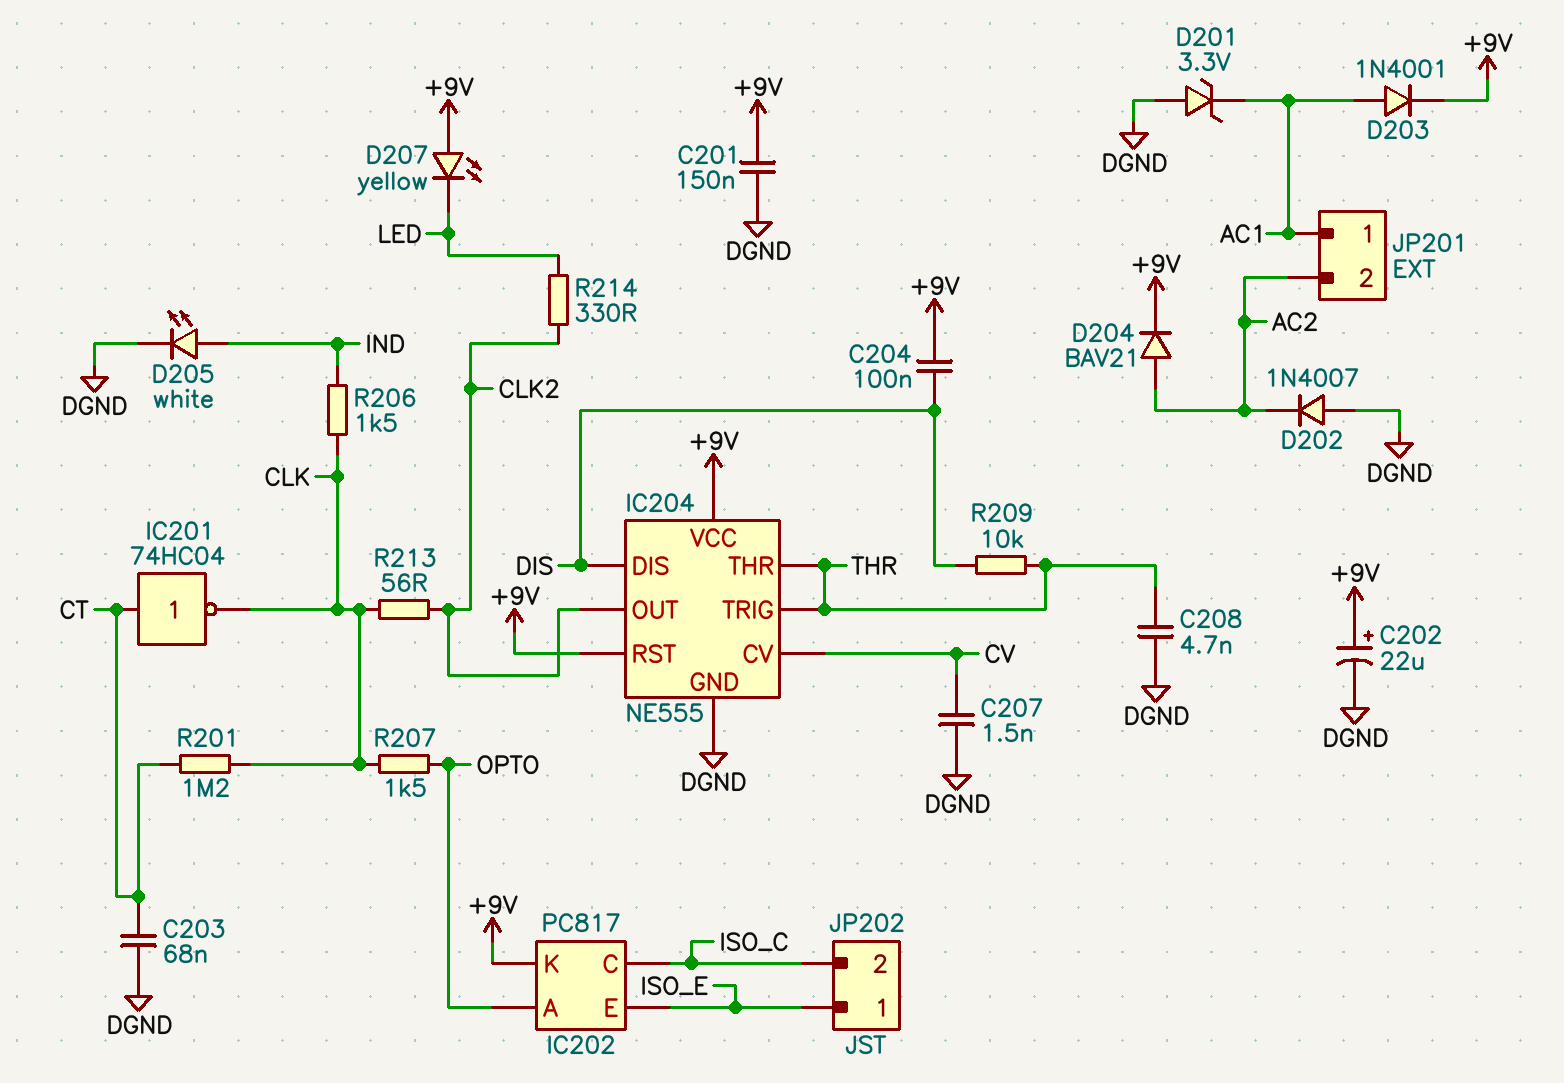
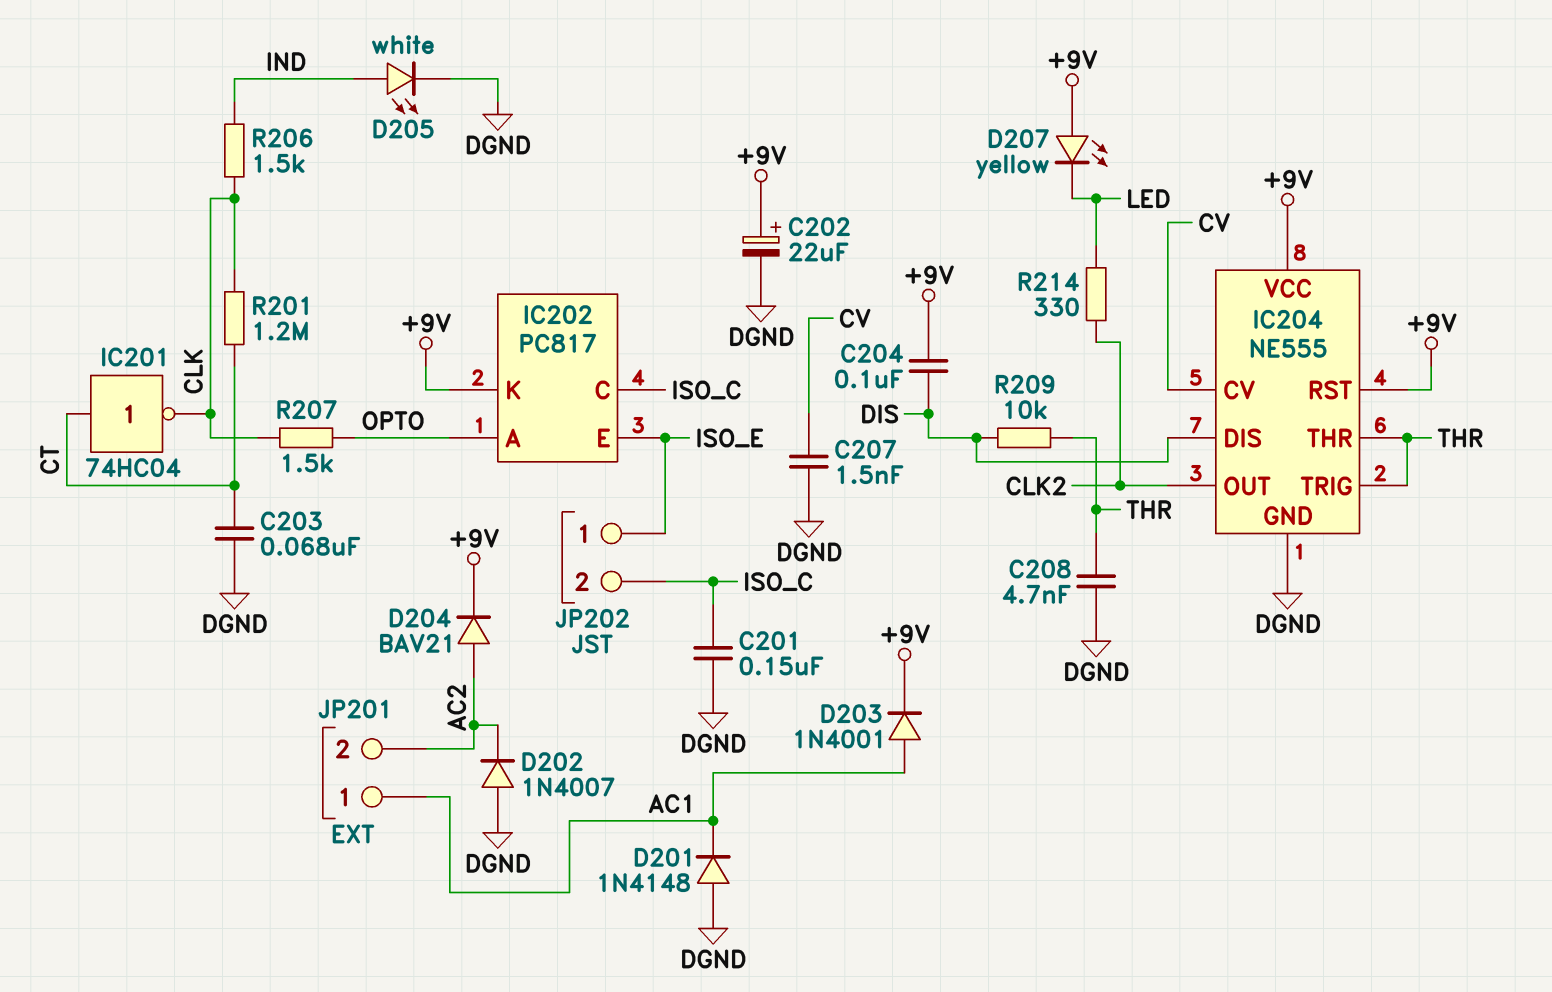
C201: 150nF (+9V, DGND) -> 150nF (DGND, ISO_C)
D201: zener 3.3V (A DGND, K AC1) -> diode 1N4148 (A DGND, K AC1)
R213: 56 (CLK, CLK2) -> none

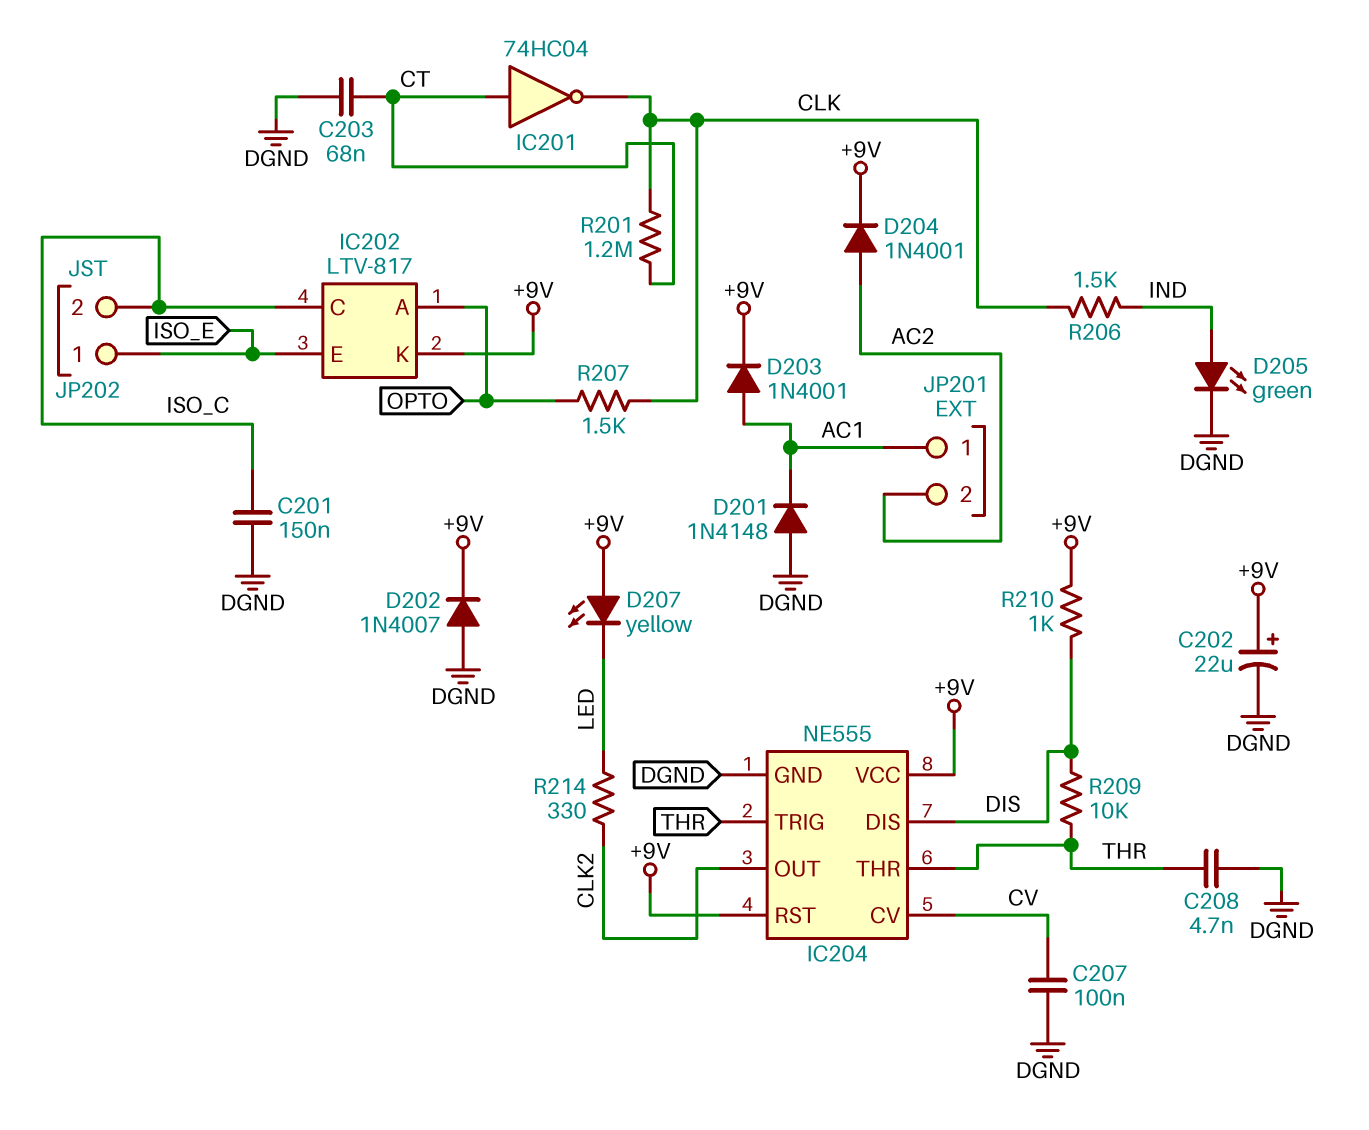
C204: 100nF (+9V, DIS) -> none
C207: 1.5nF (CV, DGND) -> 100nF (CV, DGND)
D202: diode 1N4007 (A DGND, K AC2) -> diode 1N4007 (A DGND, K +9V)
D204: diode BAV21 (A AC2, K +9V) -> diode 1N4001 (A AC2, K +9V)
D205: LED white (A IND, K DGND) -> LED green (A IND, K DGND)
IC202: PC817 -> LTV-817
R210: none -> 1k (+9V, DIS)

